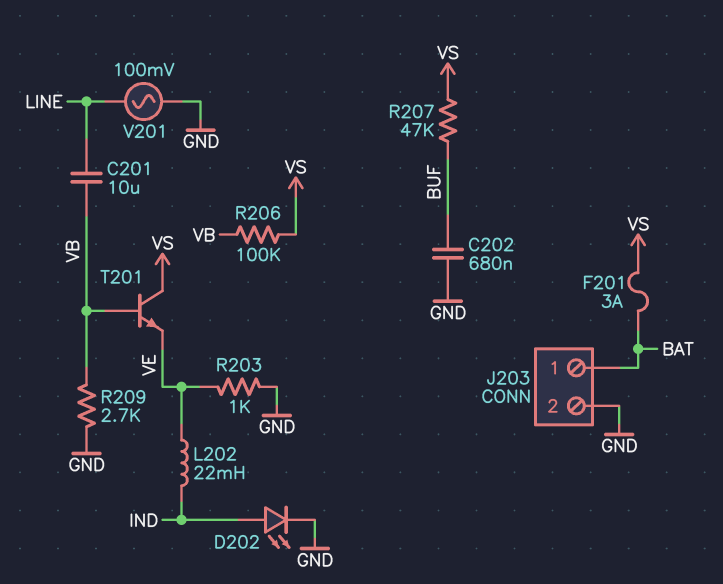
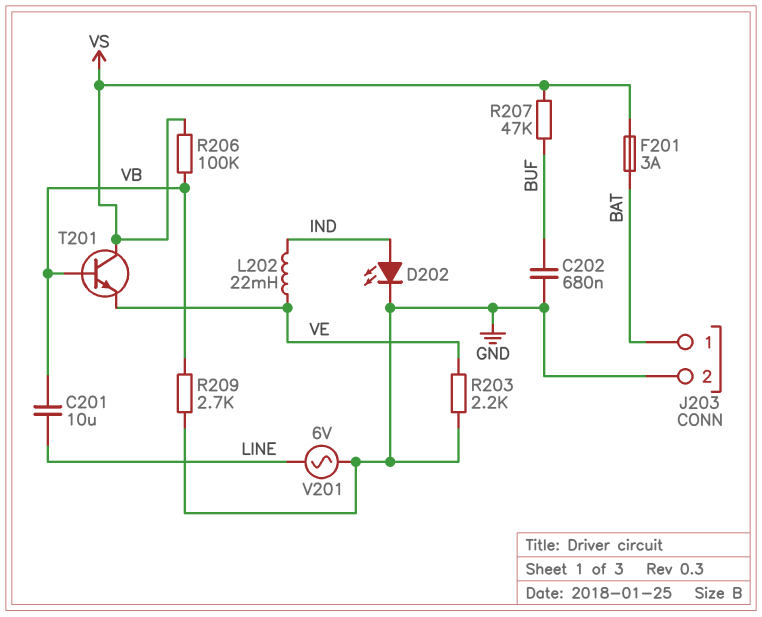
R203: 1k (GND, VE) -> 2.2k (GND, VE)
V201: AC 100mV (GND, LINE) -> AC 6V (GND, LINE)

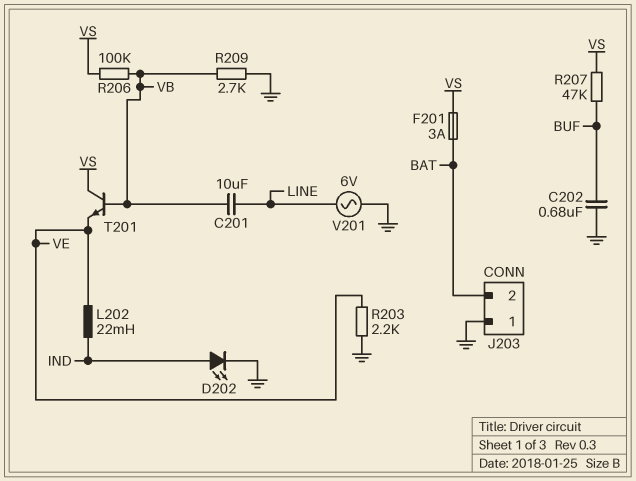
J203 pin 1: BAT -> GND
J203 pin 2: GND -> BAT

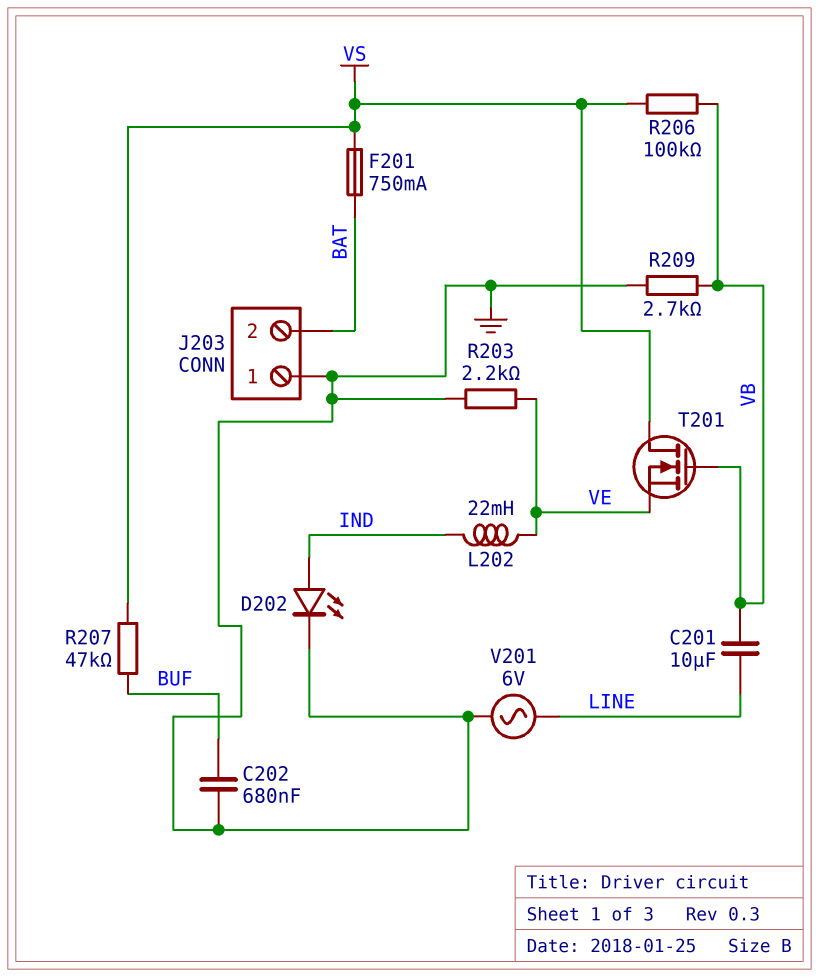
F201: 3A (BAT, VS) -> 750mA (BAT, VS)
T201: NPN (B VB, C VS, E VE) -> NMOS (G VB, D VS, S VE)

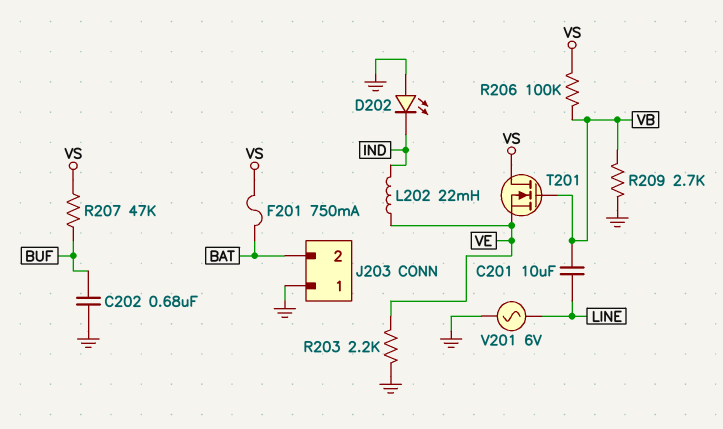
D202: LED (A IND, K GND) -> LED (A GND, K IND)

